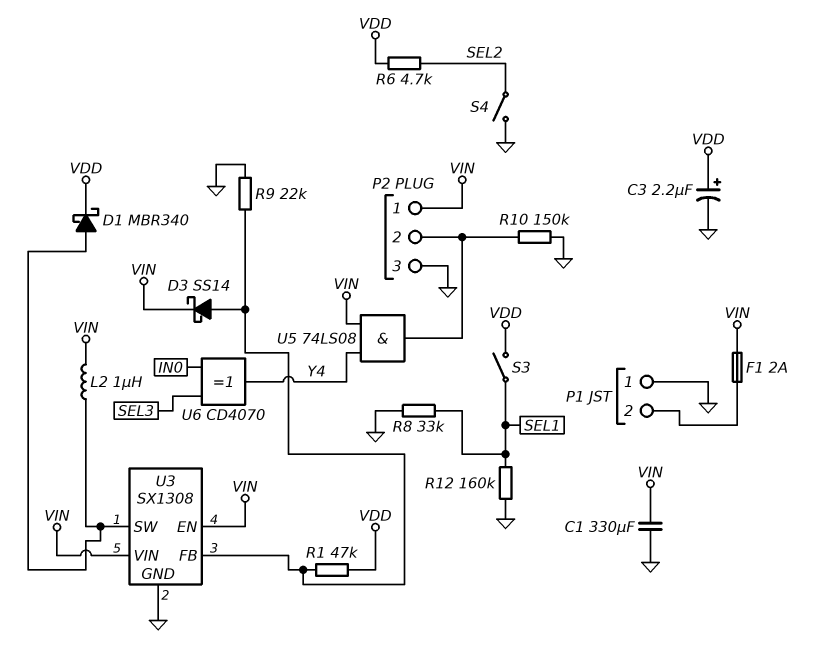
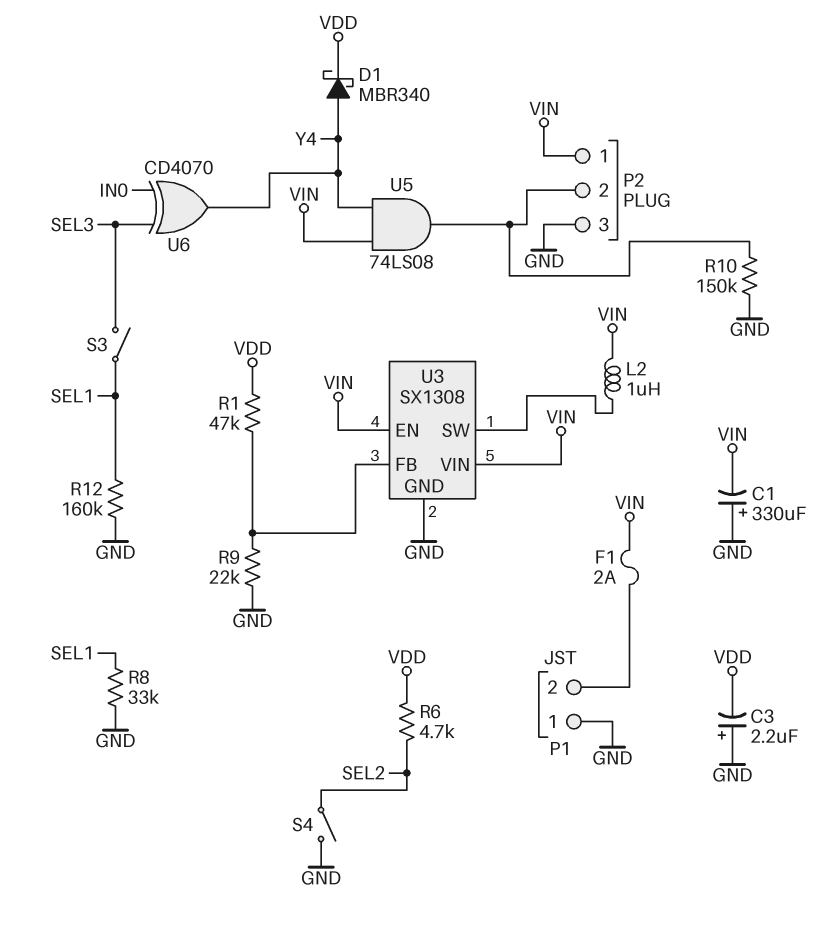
C1: 330uF (GND, VIN) -> 330uF (plus GND, minus VIN)
C3: 2.2uF (plus VDD, minus GND) -> 2.2uF (plus GND, minus VDD)
D1: schottky MBR340 (A U3/SW, K VDD) -> schottky MBR340 (A Y4, K VDD)
D3: schottky SS14 (A U3/FB, K VIN) -> none
S3: switch (SEL1, VDD) -> switch (SEL1, SEL3)

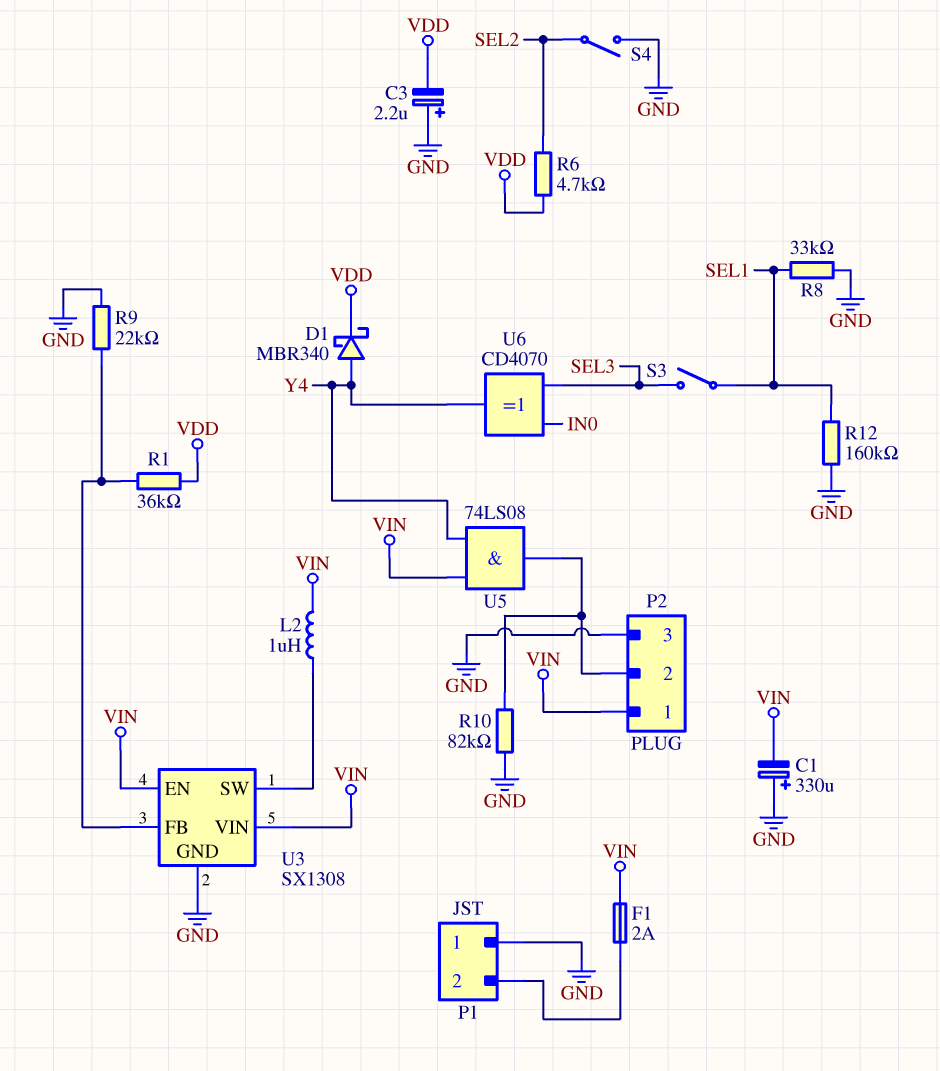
R1: 47k (U3/FB, VDD) -> 36k (U3/FB, VDD)
R10: 150k (GND, P2/2) -> 82k (GND, P2/2)

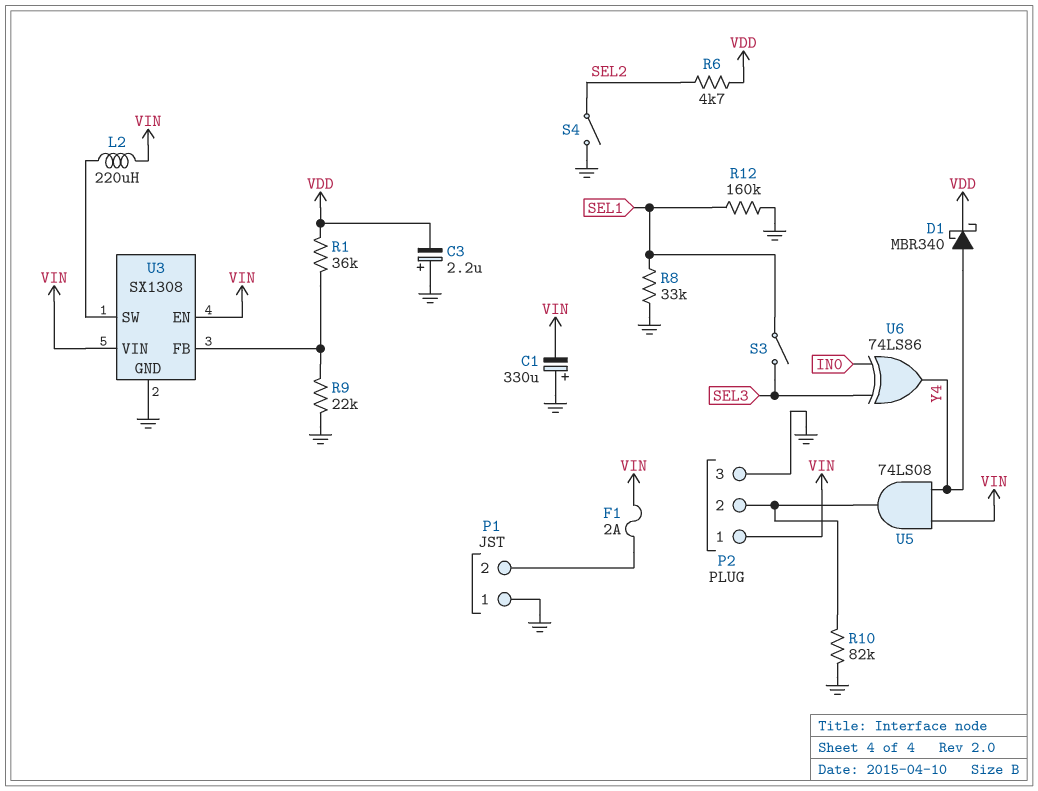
L2: 1uH (U3/SW, VIN) -> 220uH (U3/SW, VIN)
U6: XOR CD4070 (in IN0, in SEL3, out Y4) -> XOR 74LS86 (in IN0, in SEL3, out Y4)

